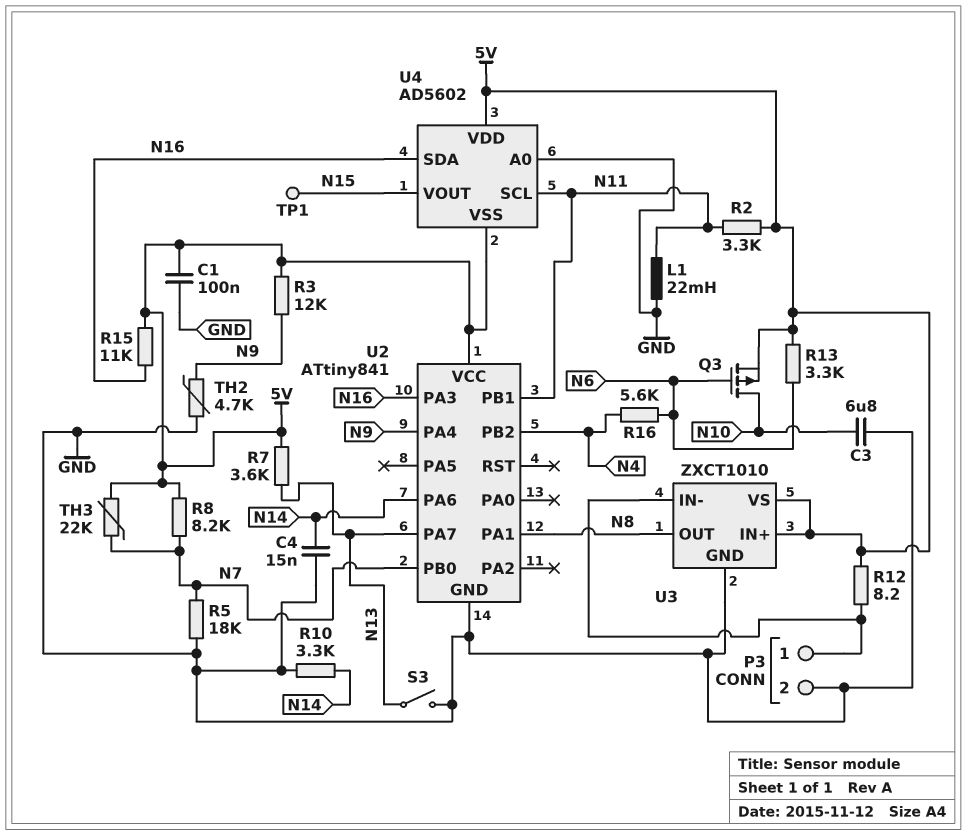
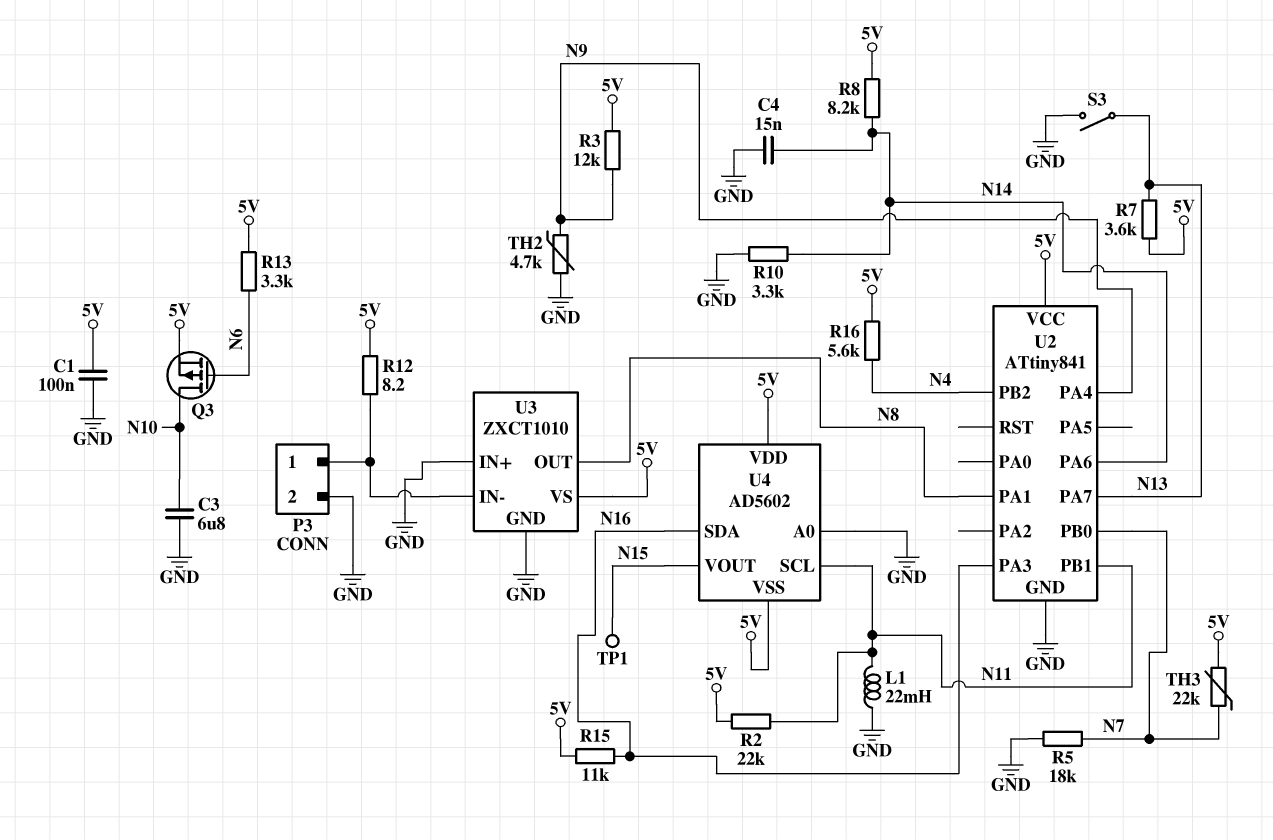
R2: 3.3k (5V, N11) -> 22k (5V, N11)
R8: 8.2k (5V, N7) -> 8.2k (5V, N14)
R16: 5.6k (N4, N6) -> 5.6k (5V, N4)
U3 pin IN+: 5V -> GND

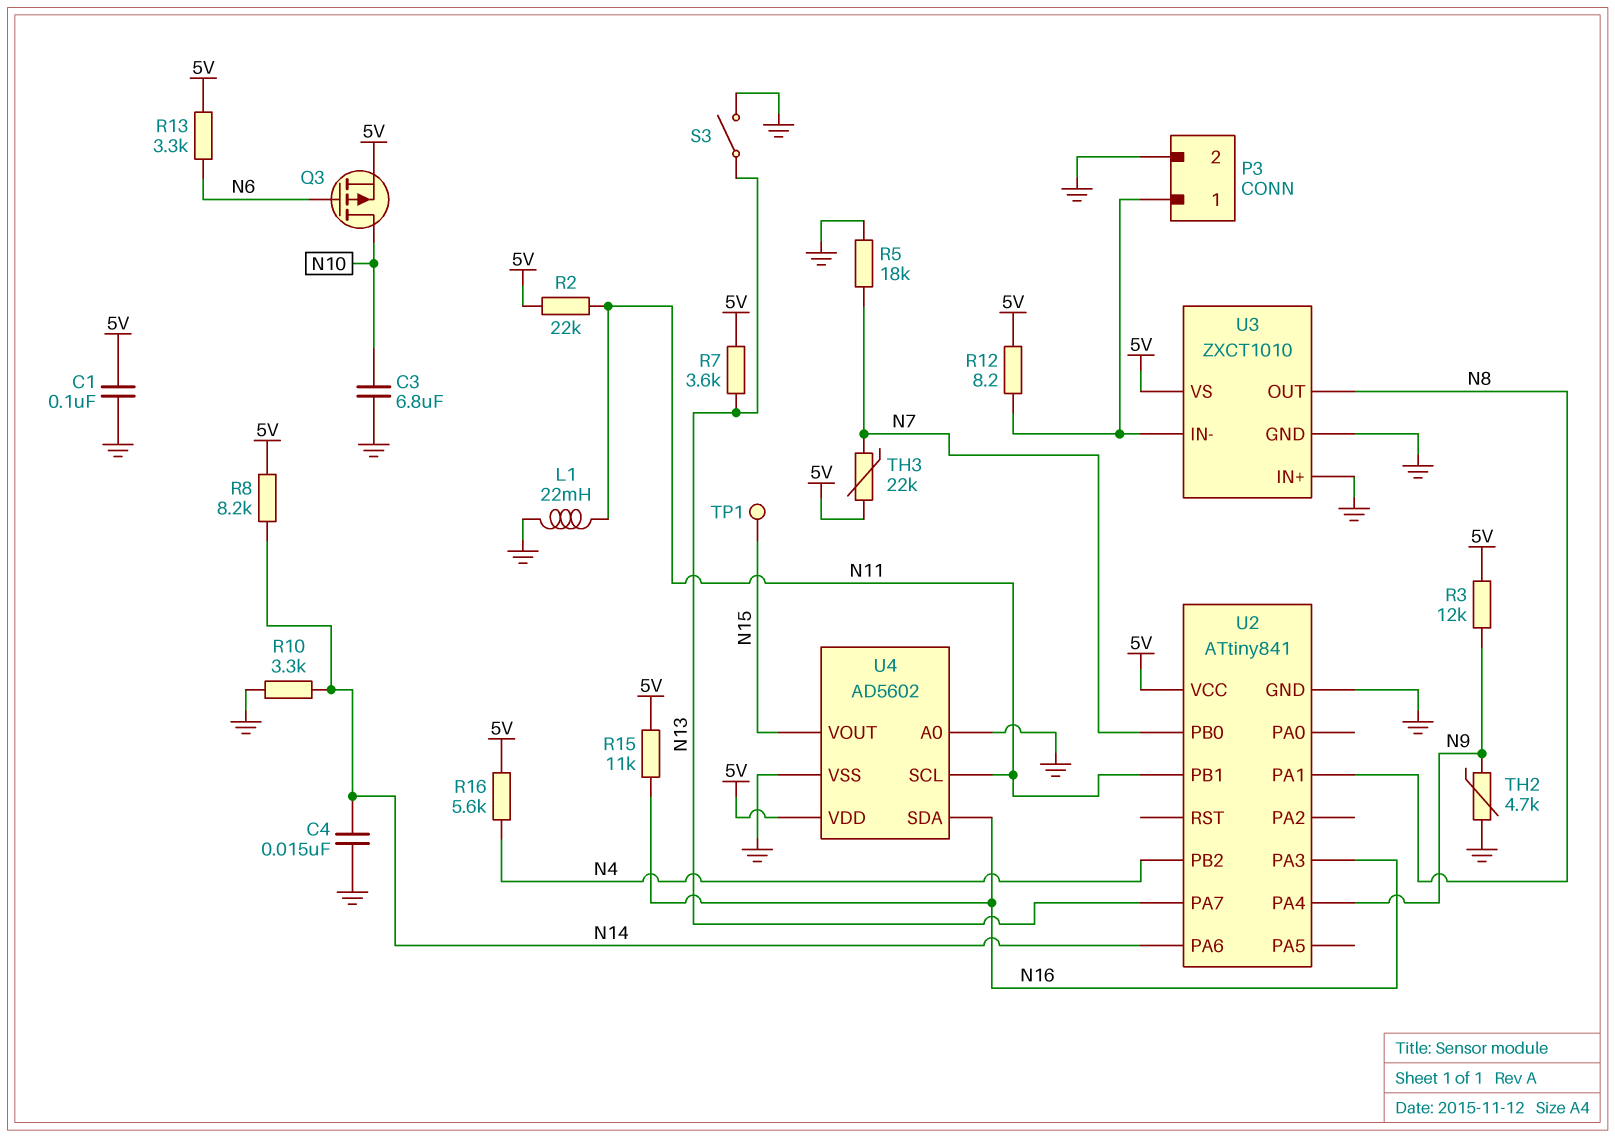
U4 pin VSS: 5V -> GND

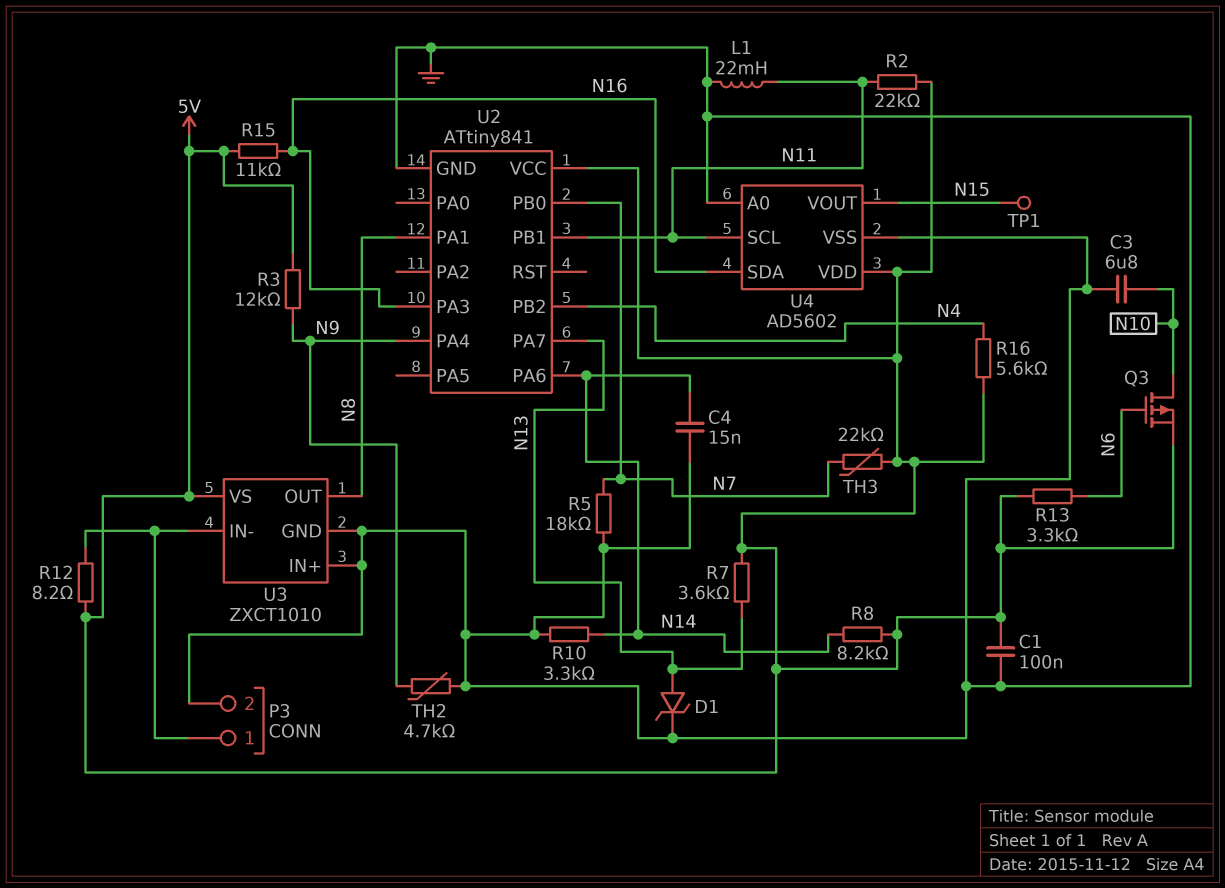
D1: none -> zener (A N13, K GND)
S3: switch (GND, N13) -> none

